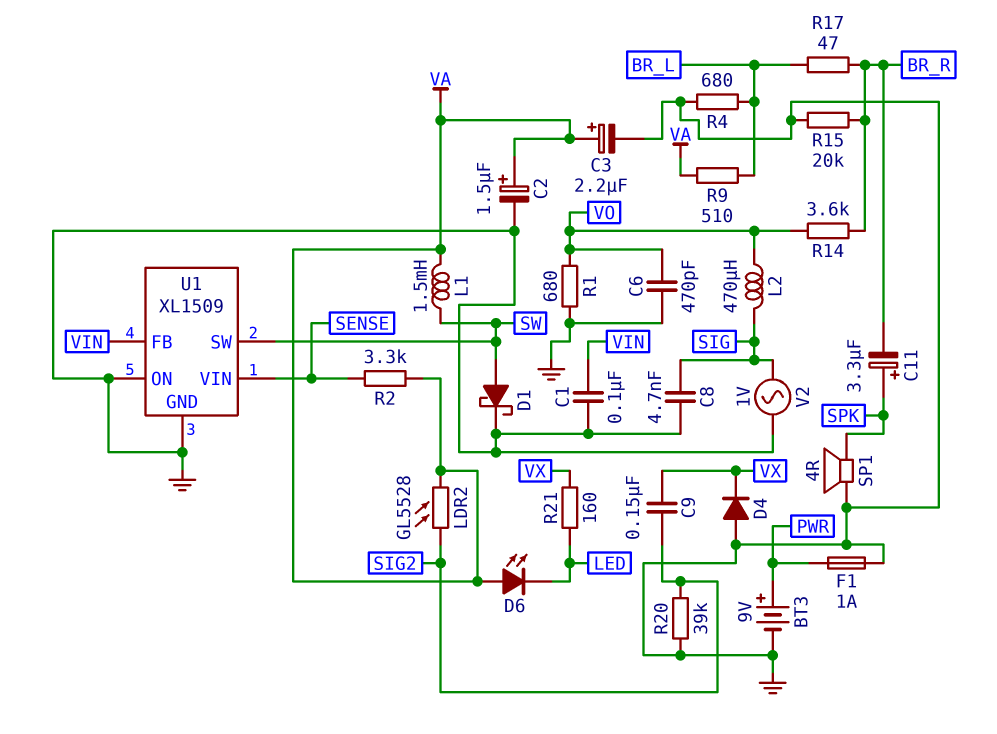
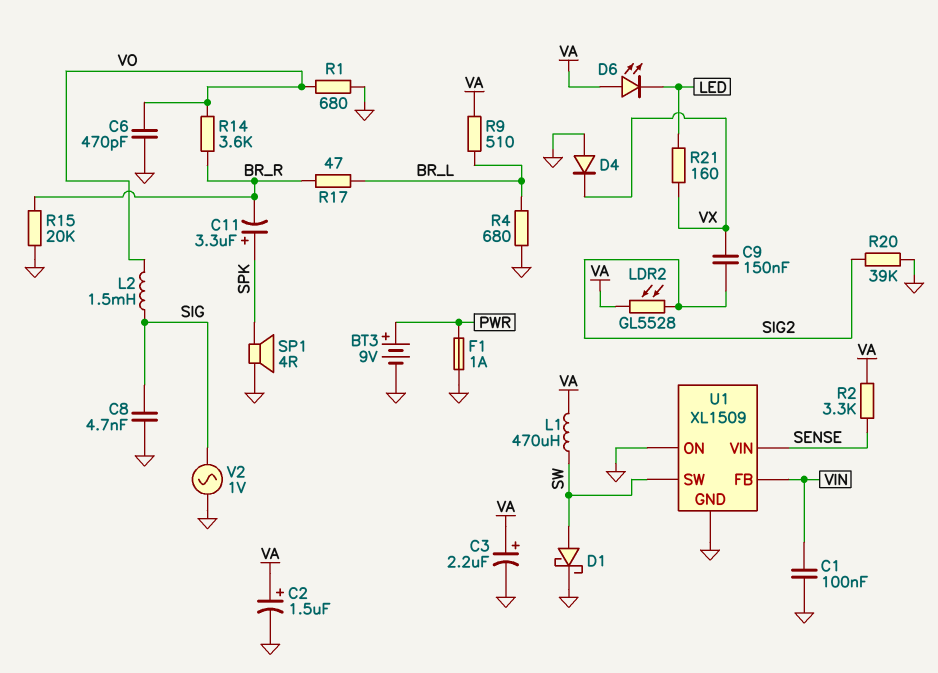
L1: 1.5mH (SW, VA) -> 470uH (SW, VA)
L2: 470uH (SIG, VO) -> 1.5mH (SIG, VO)

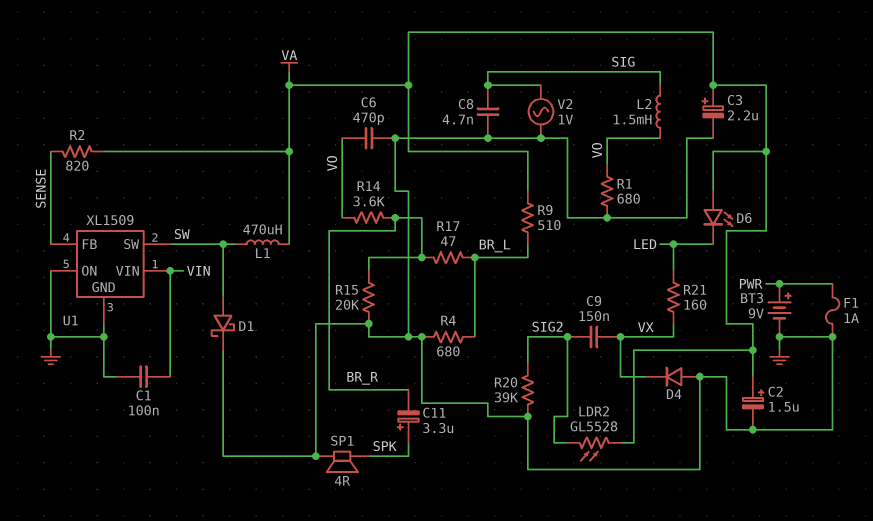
R2: 3.3k (SENSE, VA) -> 820 (SENSE, VA)
U1 pin FB: VIN -> SENSE
U1 pin VIN: SENSE -> VIN

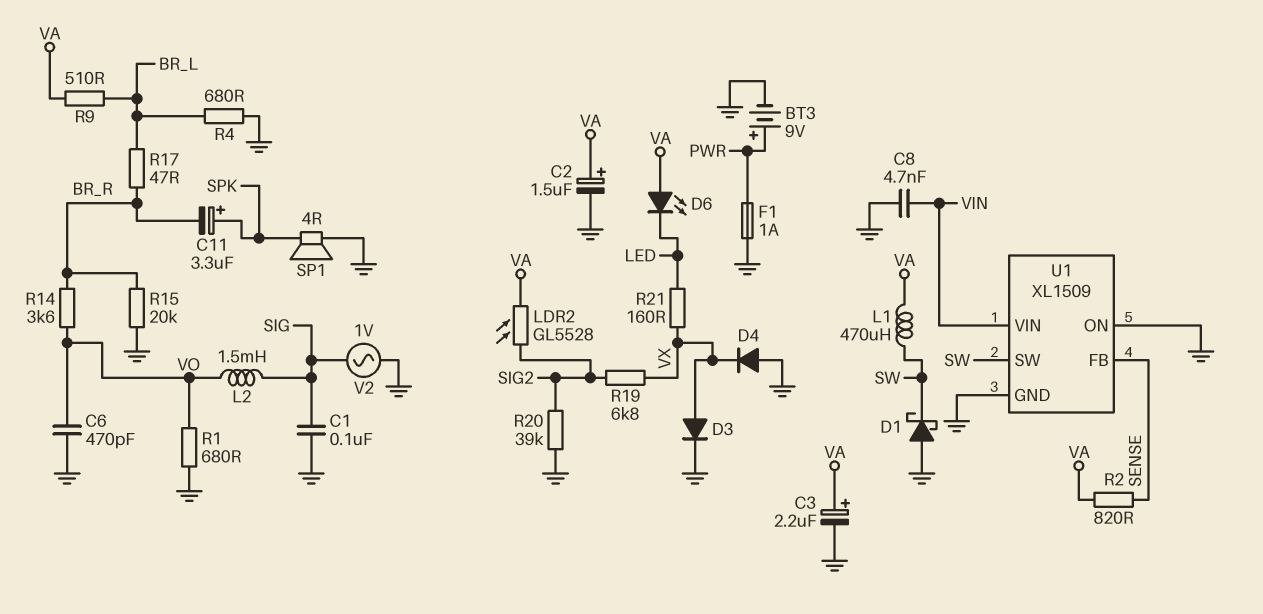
C1: 100nF (GND, VIN) -> 100nF (GND, SIG)
C8: 4.7nF (GND, SIG) -> 4.7nF (GND, VIN)
C9: 150nF (SIG2, VX) -> none
D1: schottky (A SW, K GND) -> schottky (A GND, K SW)
D3: none -> diode (A VX, K GND)
R19: none -> 6.8k (SIG2, VX)

